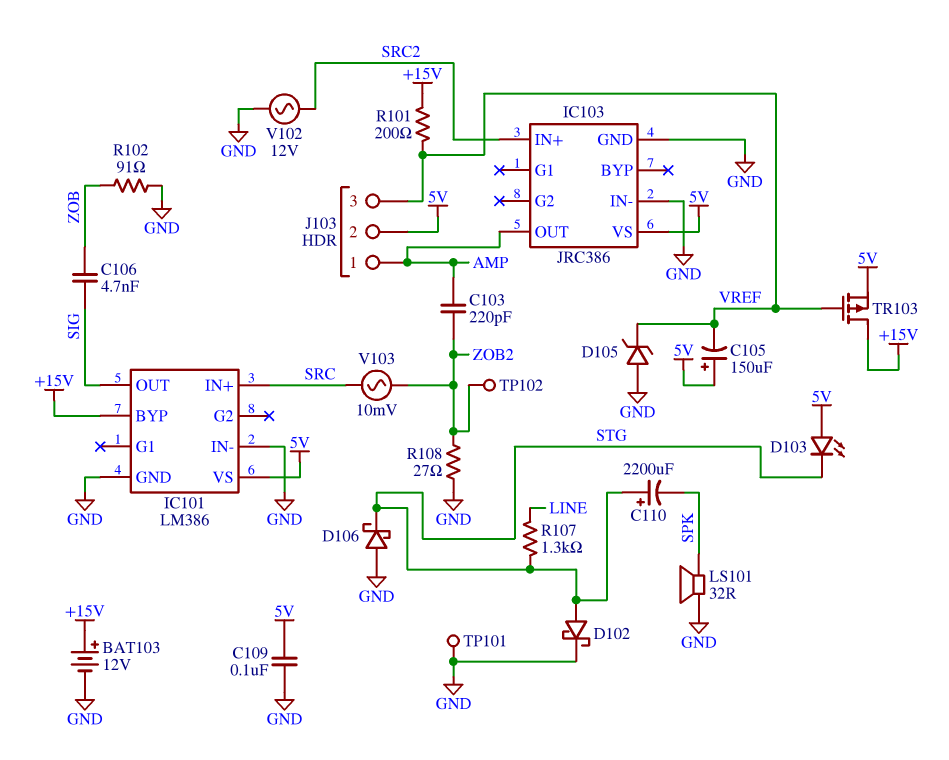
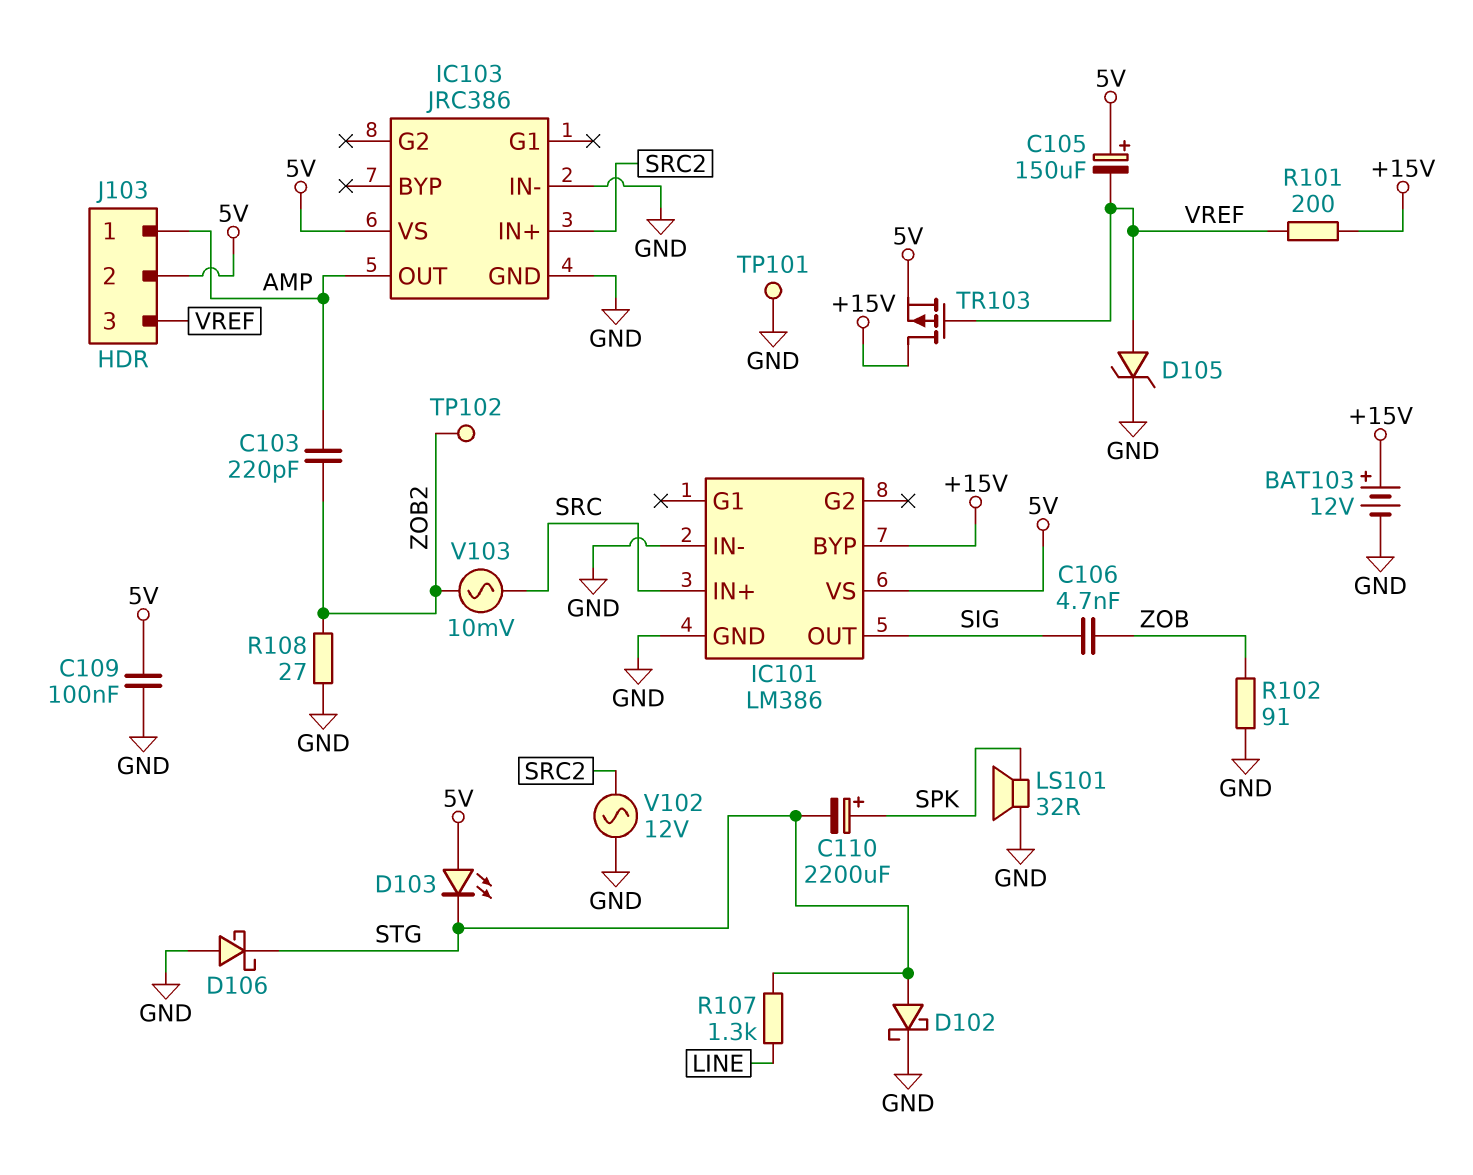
C110: 2200uF (plus STG, minus SPK) -> 2200uF (plus SPK, minus STG)
D105: zener (A GND, K VREF) -> zener (A VREF, K GND)

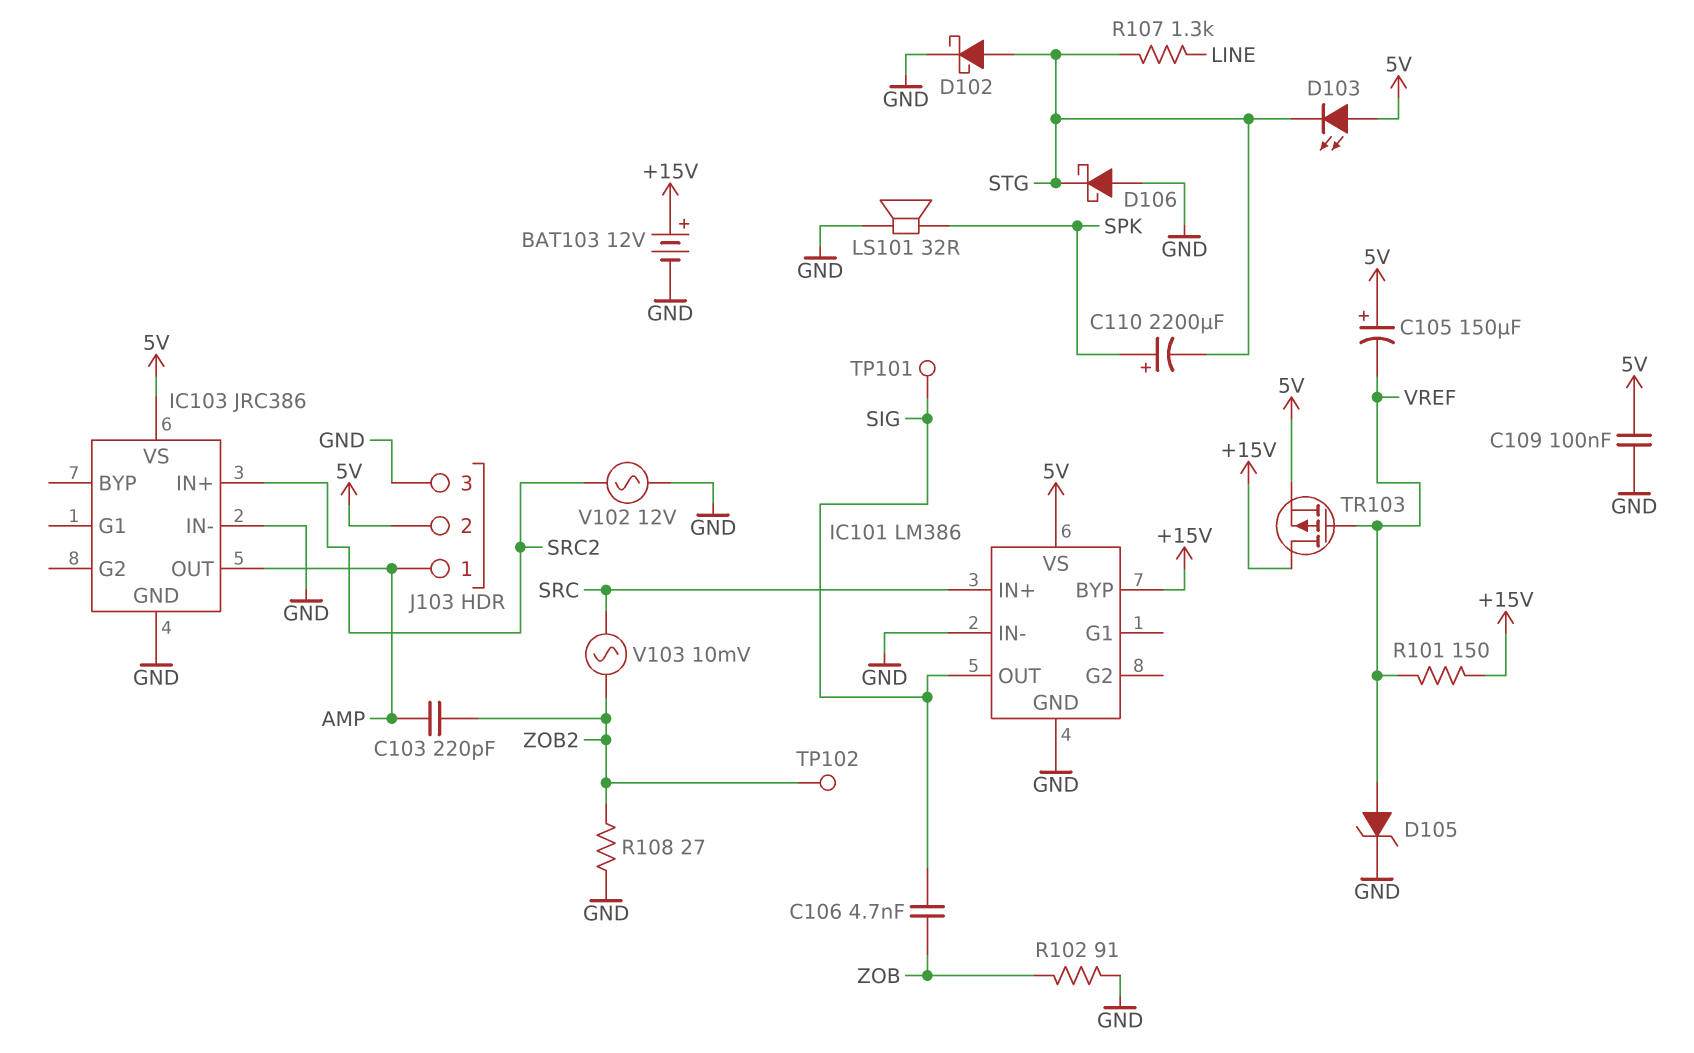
J103 pin 3: VREF -> GND
R101: 200 (+15V, VREF) -> 150 (+15V, VREF)
TP101: test point (GND) -> test point (SIG)

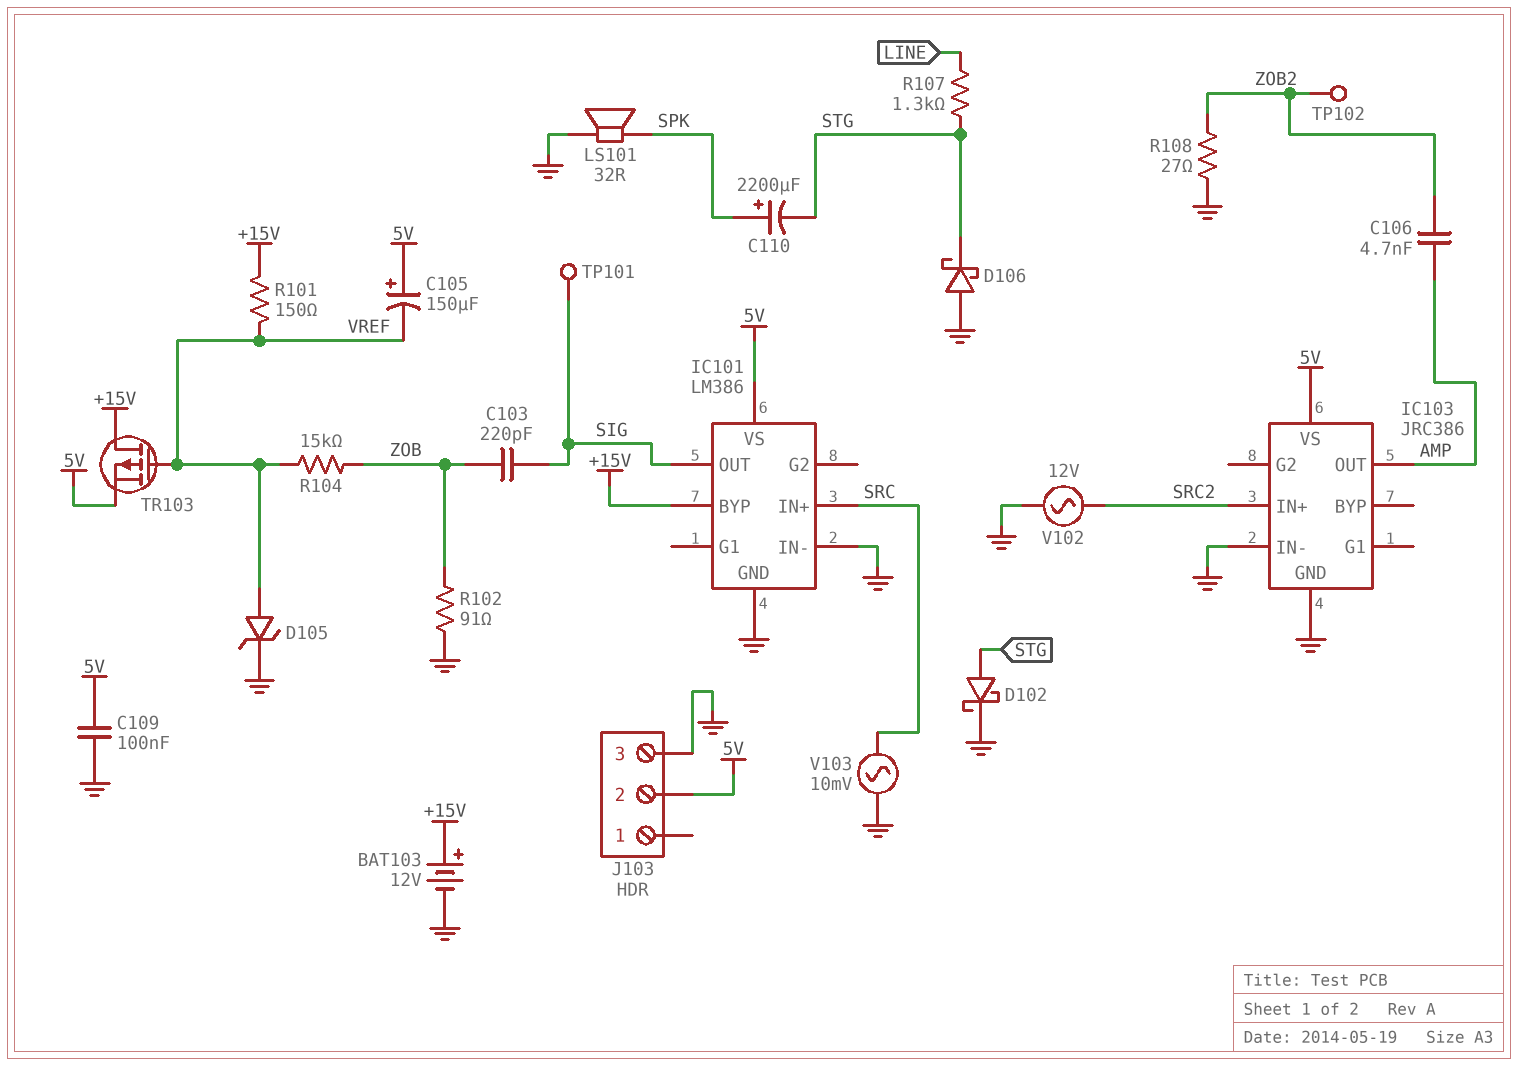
C103: 220pF (AMP, ZOB2) -> 220pF (SIG, ZOB)
C106: 4.7nF (SIG, ZOB) -> 4.7nF (AMP, ZOB2)
D103: LED (A 5V, K STG) -> none
J103 pin 1: AMP -> none
R104: none -> 15k (VREF, ZOB)
V103: AC 10mV (SRC, ZOB2) -> AC 10mV (GND, SRC)

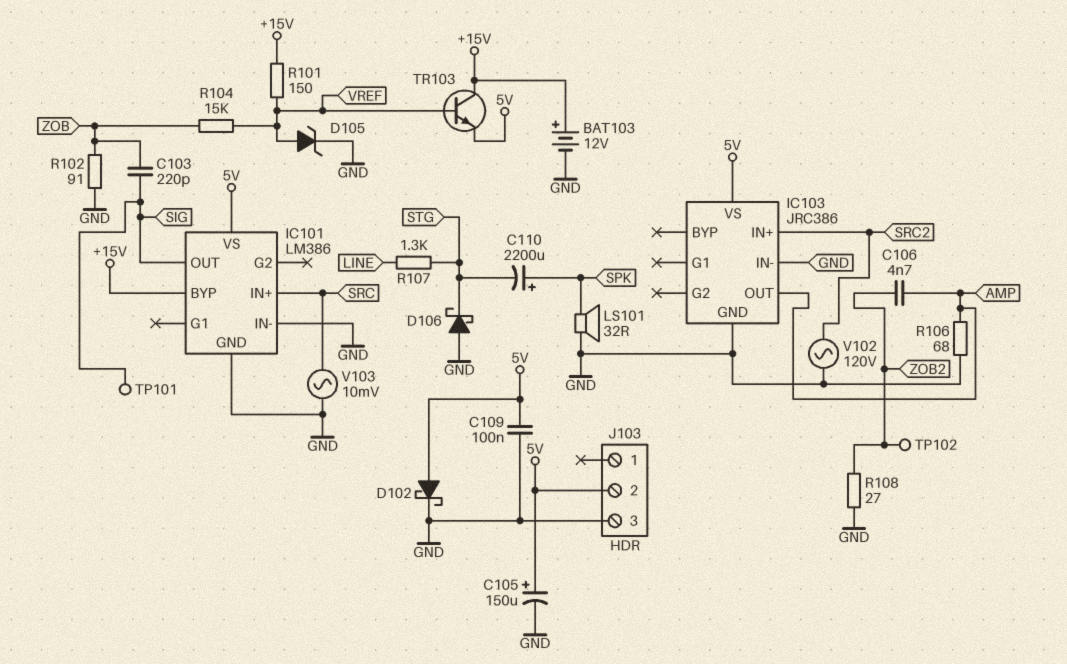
C105: 150uF (plus 5V, minus VREF) -> 150uF (plus 5V, minus GND)
D102: schottky (A STG, K GND) -> schottky (A 5V, K GND)
R106: none -> 68 (AMP, GND)
TR103: PMOS (G VREF, D +15V, S 5V) -> NPN (B VREF, C +15V, E 5V)
V102: AC 12V (GND, SRC2) -> AC 120V (GND, SRC2)

